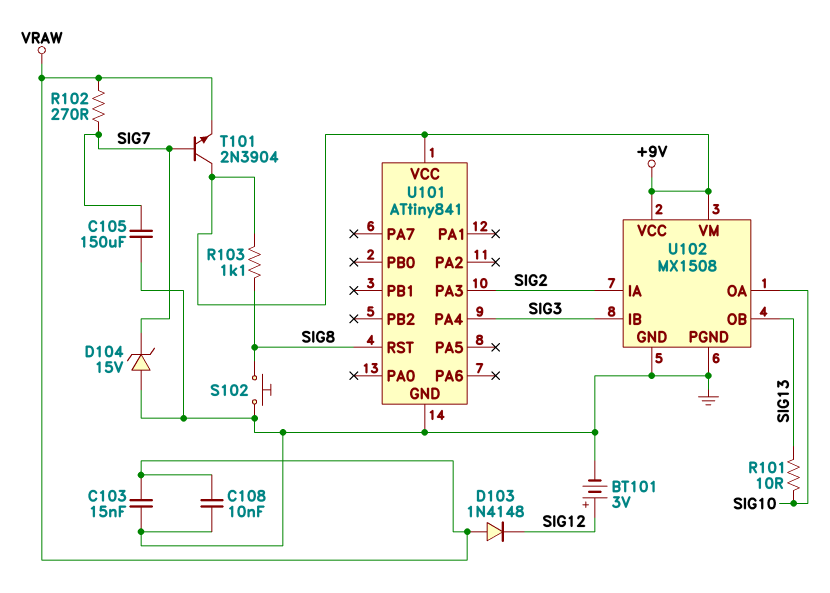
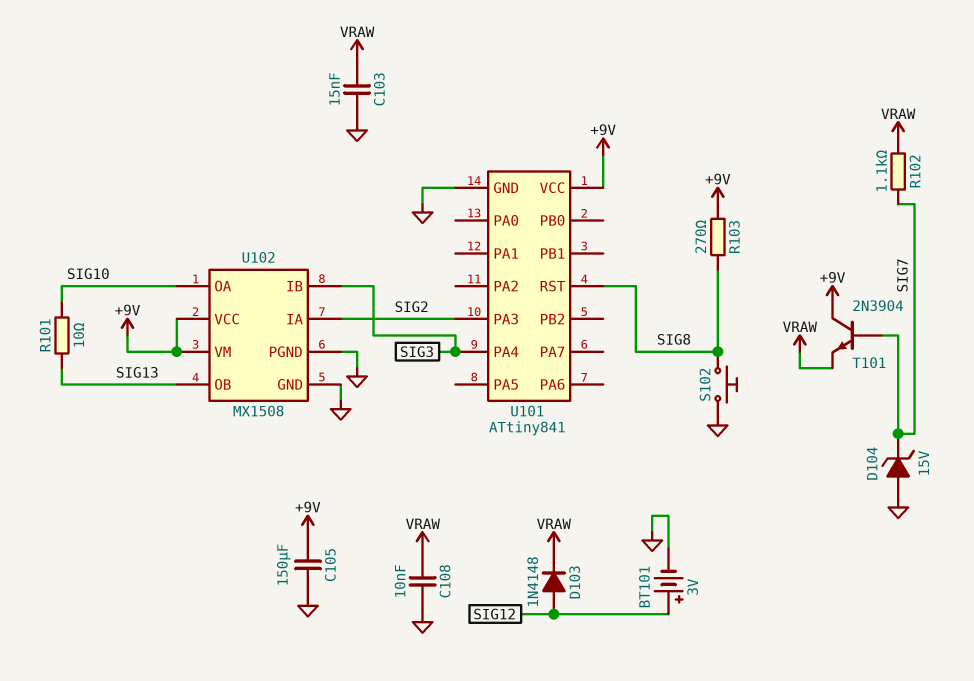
C105: 150uF (GND, SIG7) -> 150uF (+9V, GND)
D103: diode 1N4148 (A VRAW, K SIG12) -> diode 1N4148 (A SIG12, K VRAW)
R102: 270 (SIG7, VRAW) -> 1.1k (SIG7, VRAW)
R103: 1.1k (+9V, SIG8) -> 270 (+9V, SIG8)

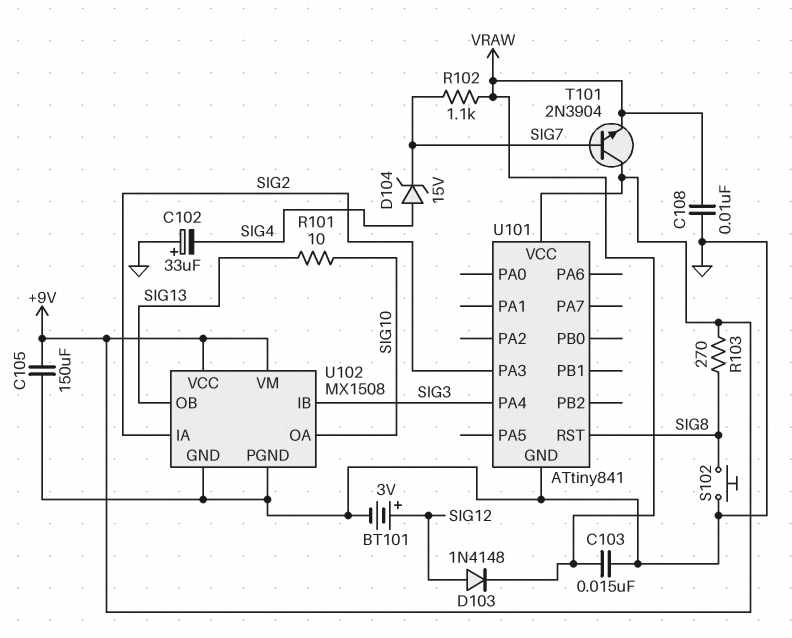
C102: none -> 33uF (plus GND, minus SIG4)
D104: zener 15V (A GND, K SIG7) -> zener 15V (A SIG4, K SIG7)

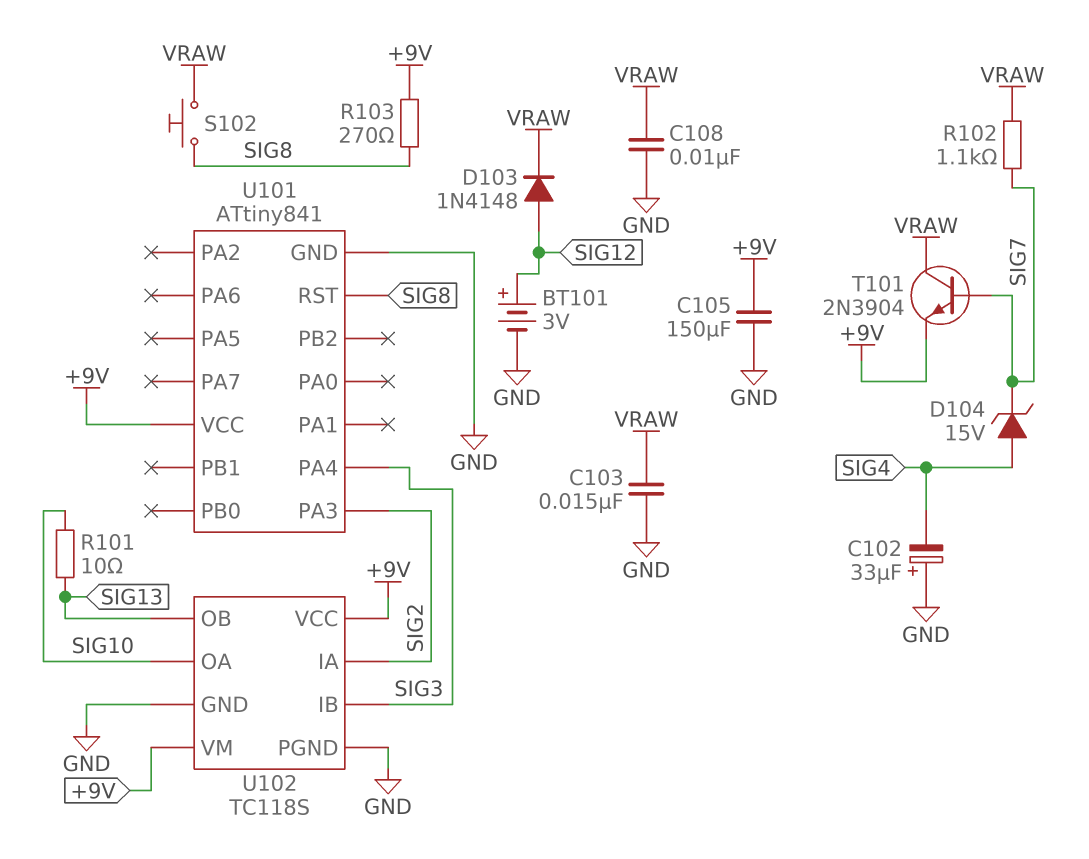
S102: button (GND, SIG8) -> button (SIG8, VRAW)
T101: NPN 2N3904 (B SIG7, C +9V, E VRAW) -> NPN 2N3904 (B SIG7, C VRAW, E +9V)
U102: MX1508 -> TC118S

